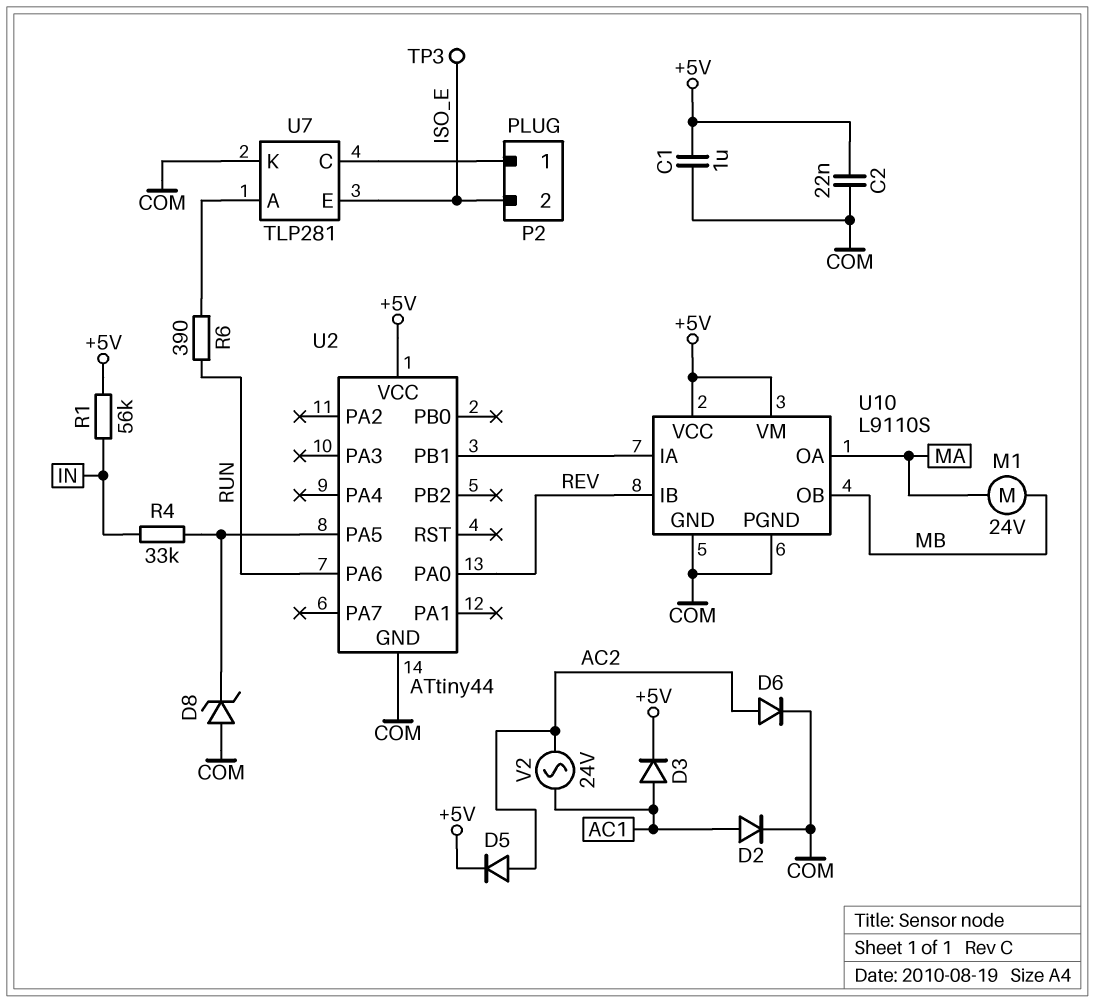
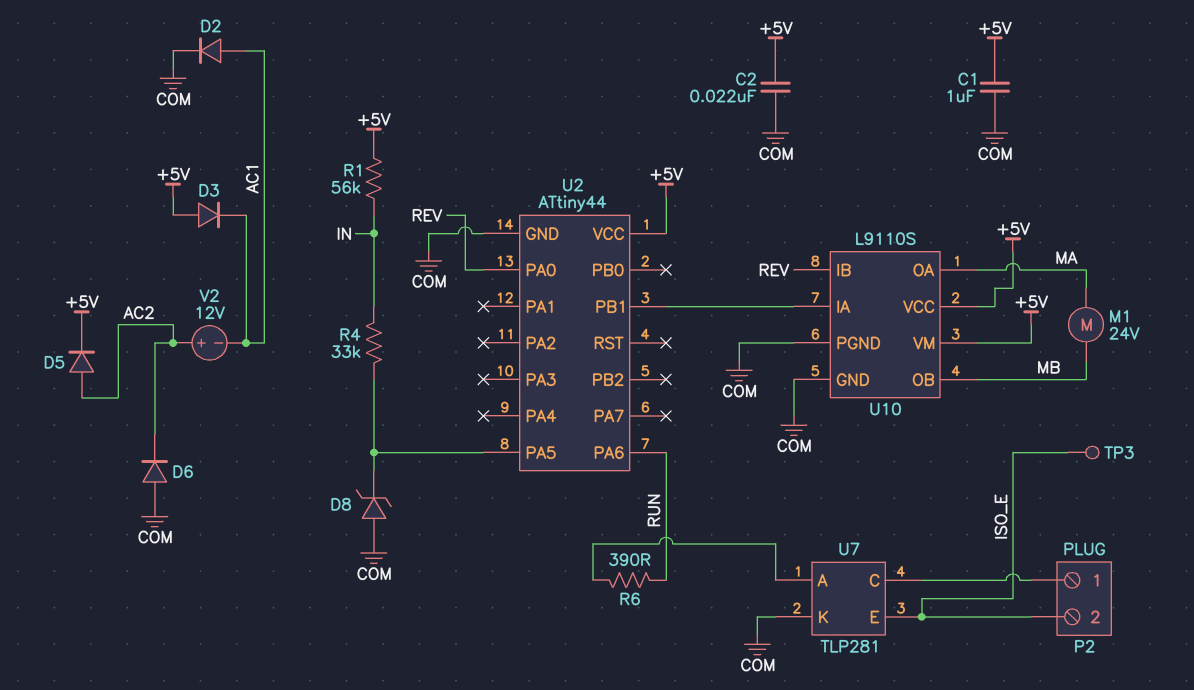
D3: diode (A AC1, K +5V) -> diode (A +5V, K AC1)
D6: diode (A AC2, K COM) -> diode (A COM, K AC2)
V2: AC 24V (AC1, AC2) -> 12V (plus AC2, minus AC1)

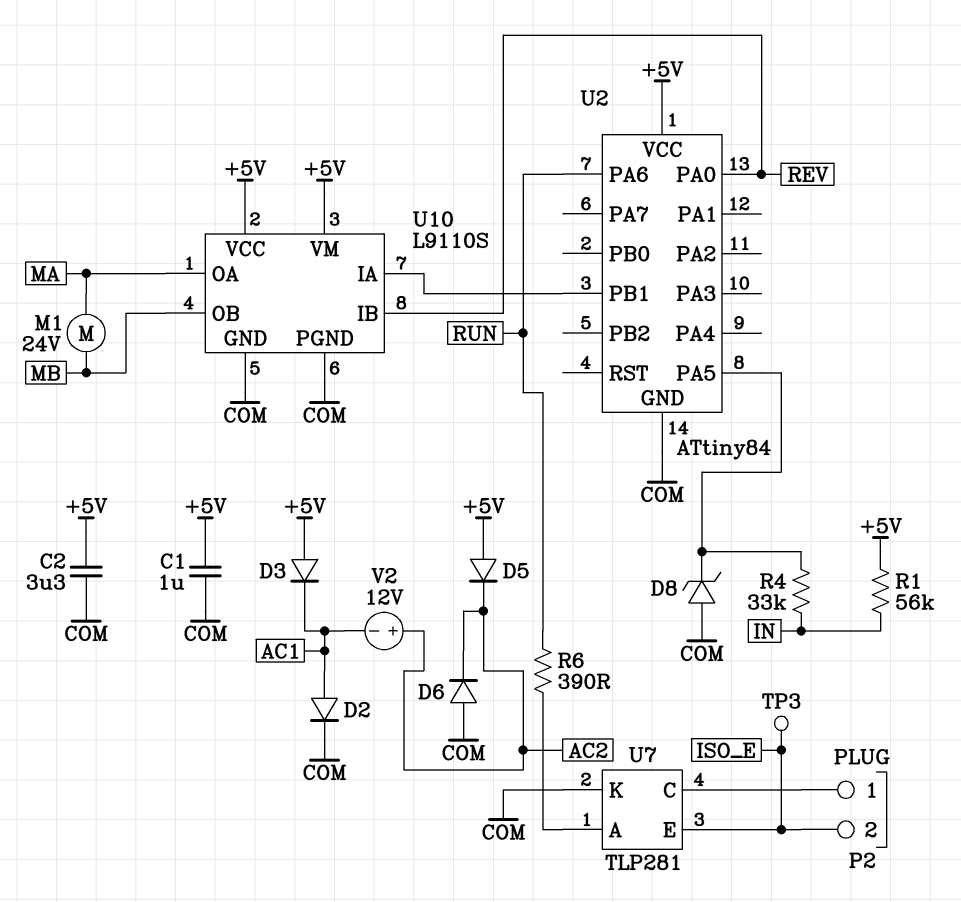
C2: 22nF (+5V, COM) -> 3.3uF (+5V, COM)
D5: diode (A AC2, K +5V) -> diode (A +5V, K AC2)
U2: ATtiny44 -> ATtiny84

